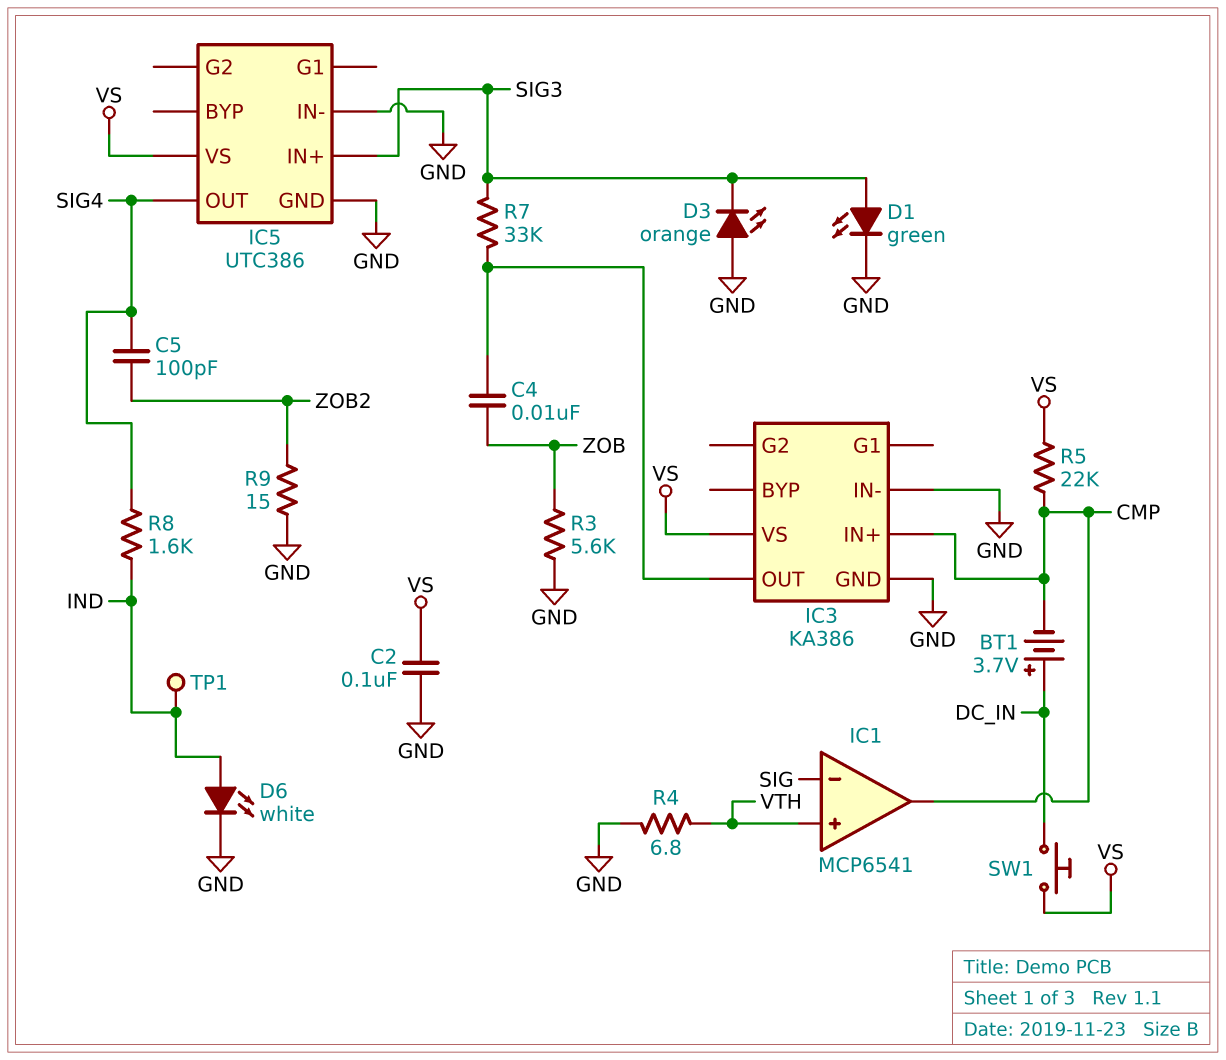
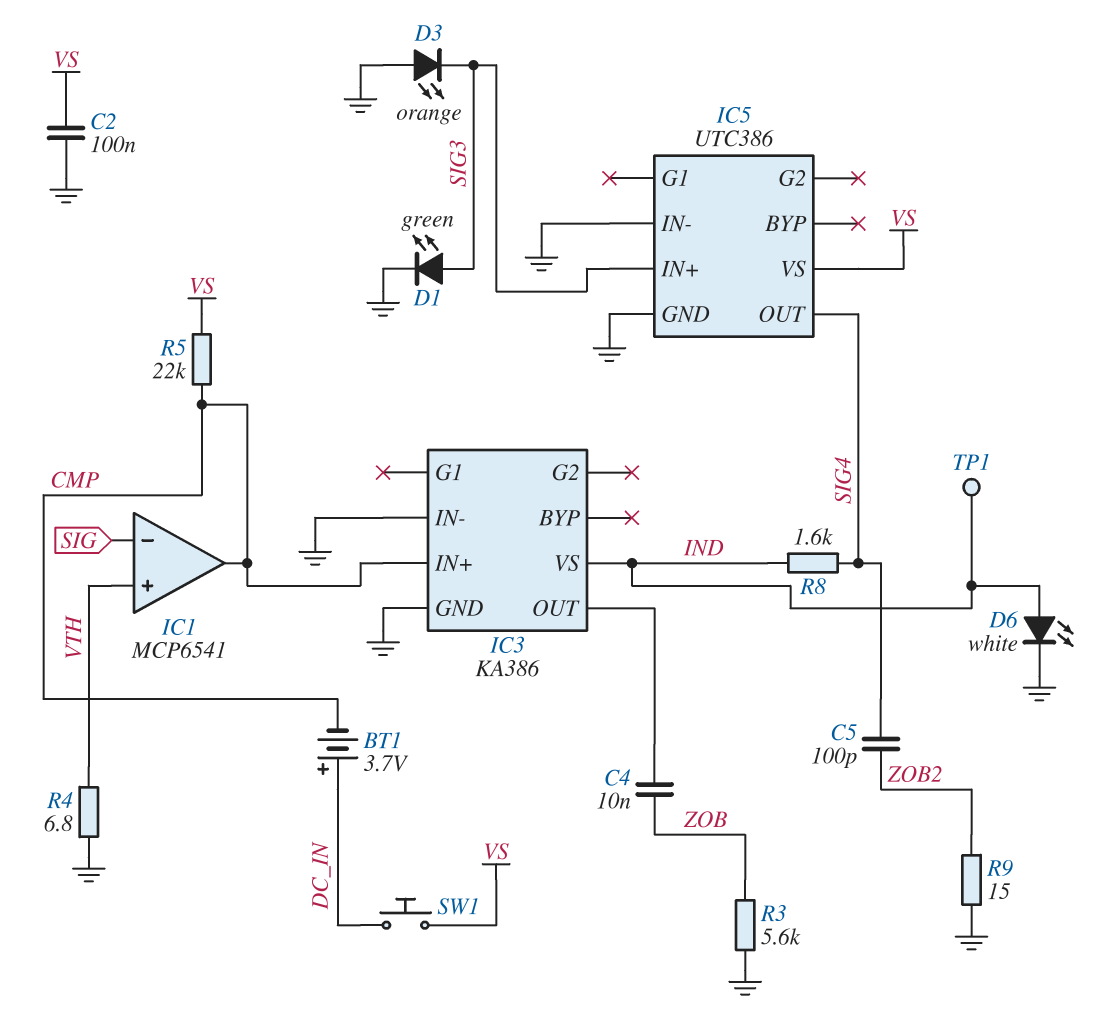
IC3 pin VS: VS -> IND
R7: 33k (IC3/OUT, SIG3) -> none

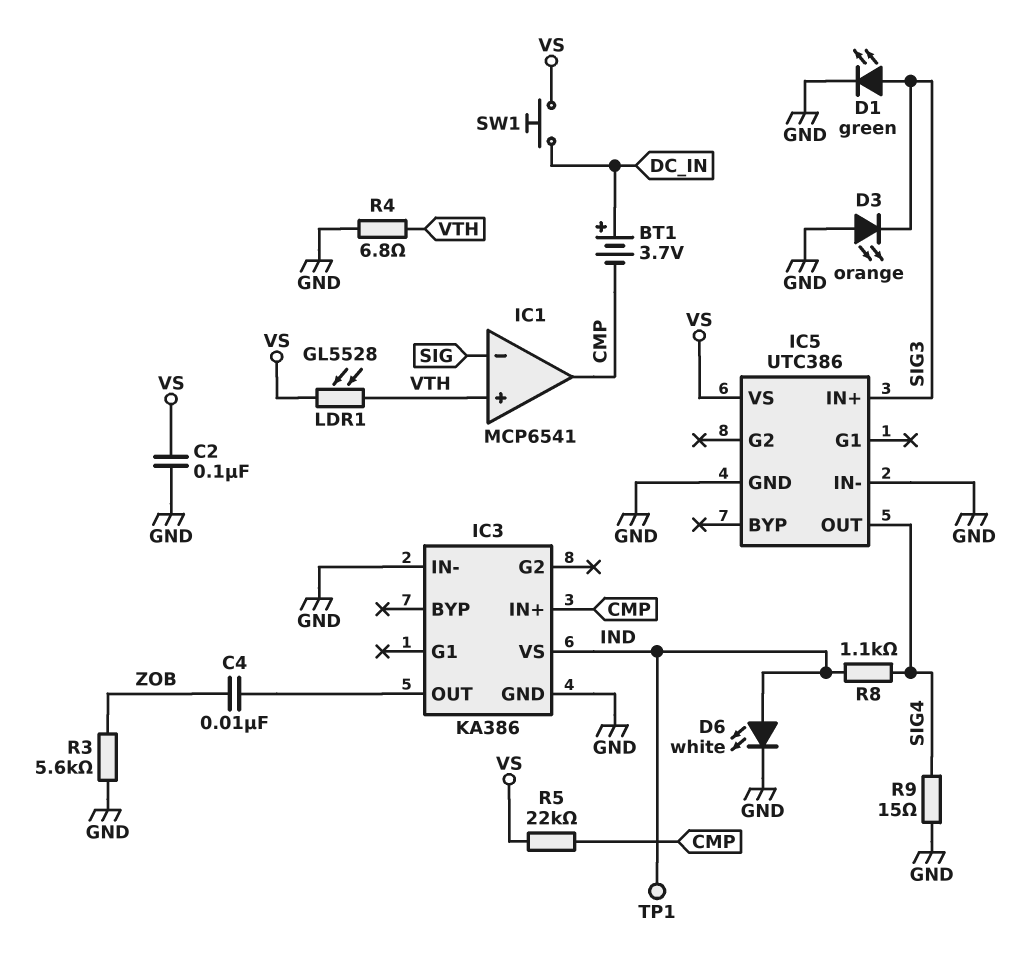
C5: 100pF (SIG4, ZOB2) -> none
LDR1: none -> GL5528 (VS, VTH)
R8: 1.6k (IND, SIG4) -> 1.1k (IND, SIG4)
R9: 15 (GND, ZOB2) -> 15 (GND, SIG4)

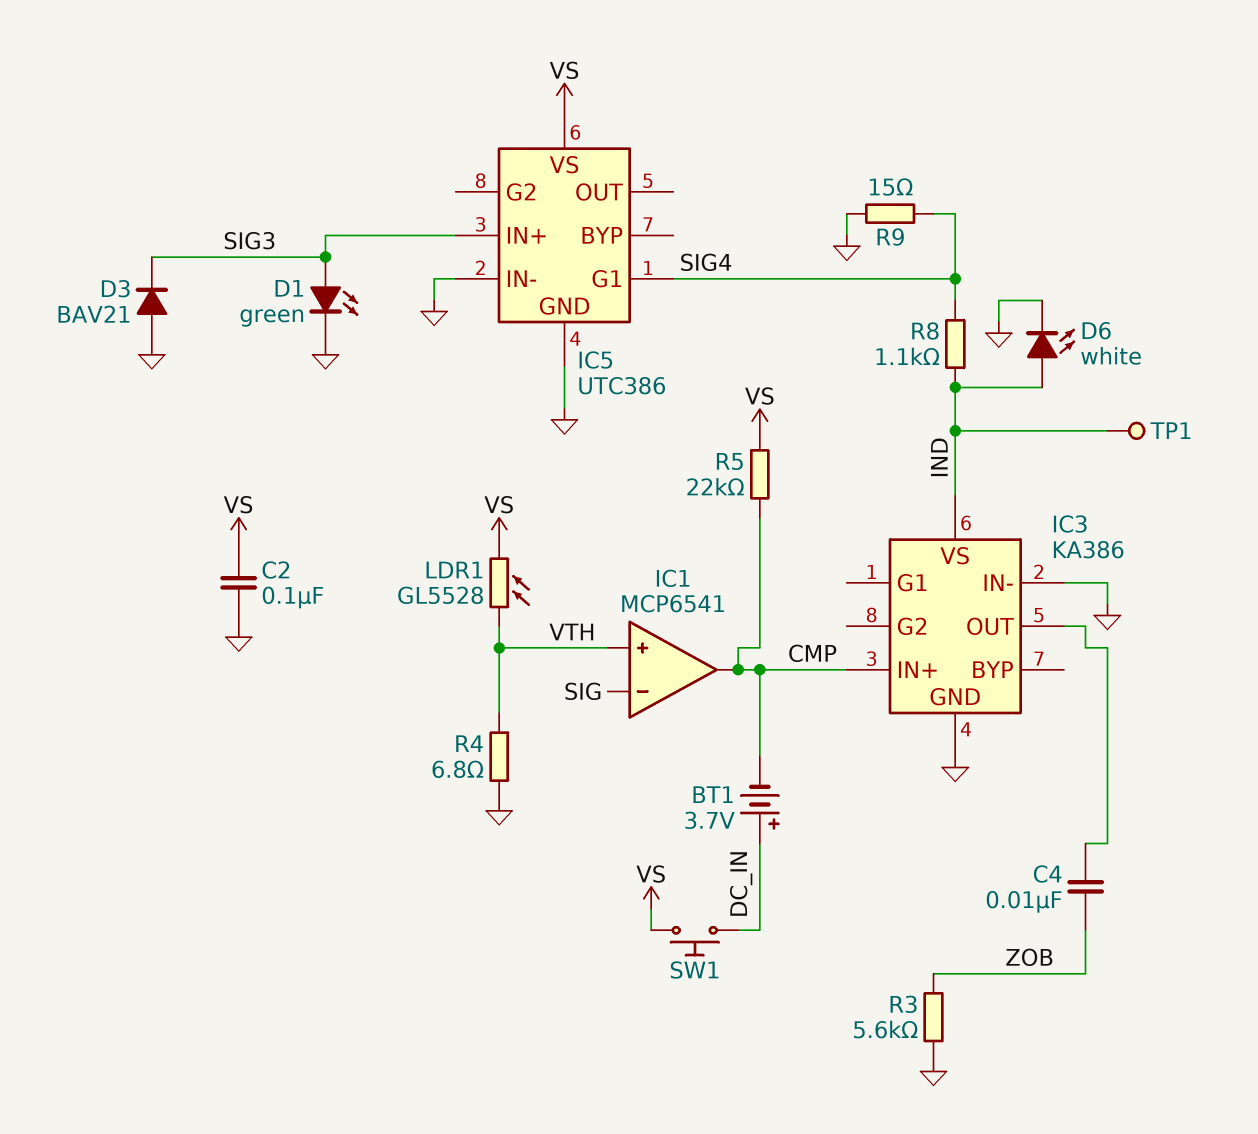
D3: LED orange (A GND, K SIG3) -> diode BAV21 (A GND, K SIG3)
IC5 pin G1: none -> SIG4
IC5 pin OUT: SIG4 -> none

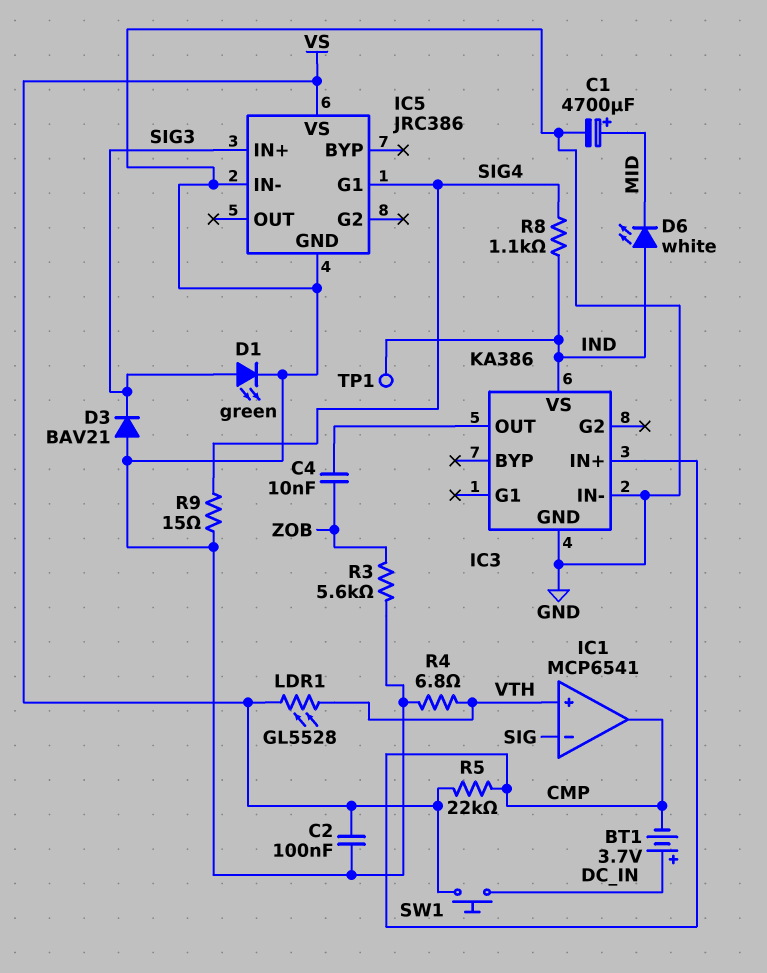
C1: none -> 4700uF (plus MID, minus GND)
D6: LED white (A IND, K GND) -> LED white (A IND, K MID)
IC5: UTC386 -> JRC386

